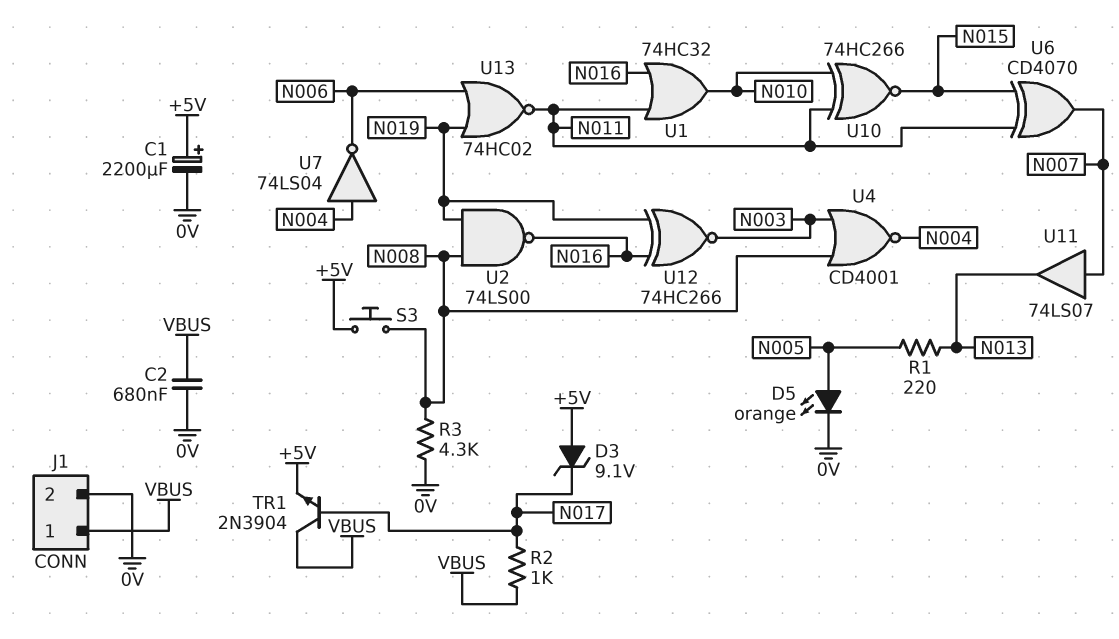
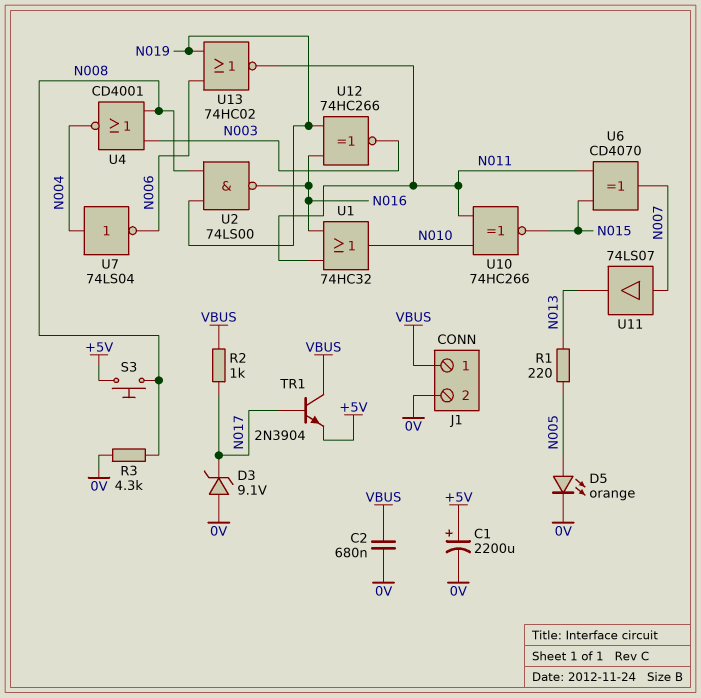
D3: zener 9.1V (A +5V, K N017) -> zener 9.1V (A 0V, K N017)

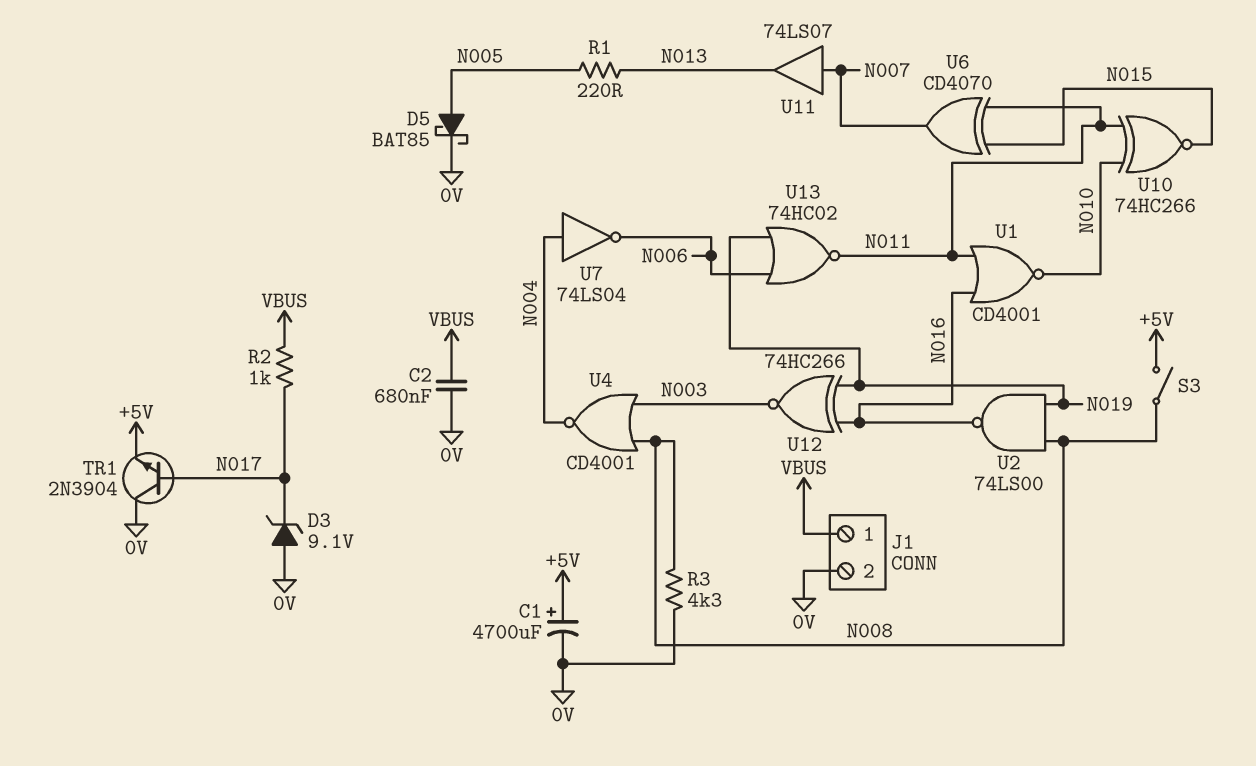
C1: 2200uF (plus +5V, minus 0V) -> 4700uF (plus +5V, minus 0V)
D5: LED orange (A N005, K 0V) -> schottky BAT85 (A N005, K 0V)
S3: button (+5V, N008) -> switch (+5V, N008)
TR1: NPN 2N3904 (B N017, C VBUS, E +5V) -> NPN 2N3904 (B N017, C 0V, E +5V)
U1: OR 74HC32 (in N011, in N016, out N010) -> NOR CD4001 (in N011, in N016, out N010)

